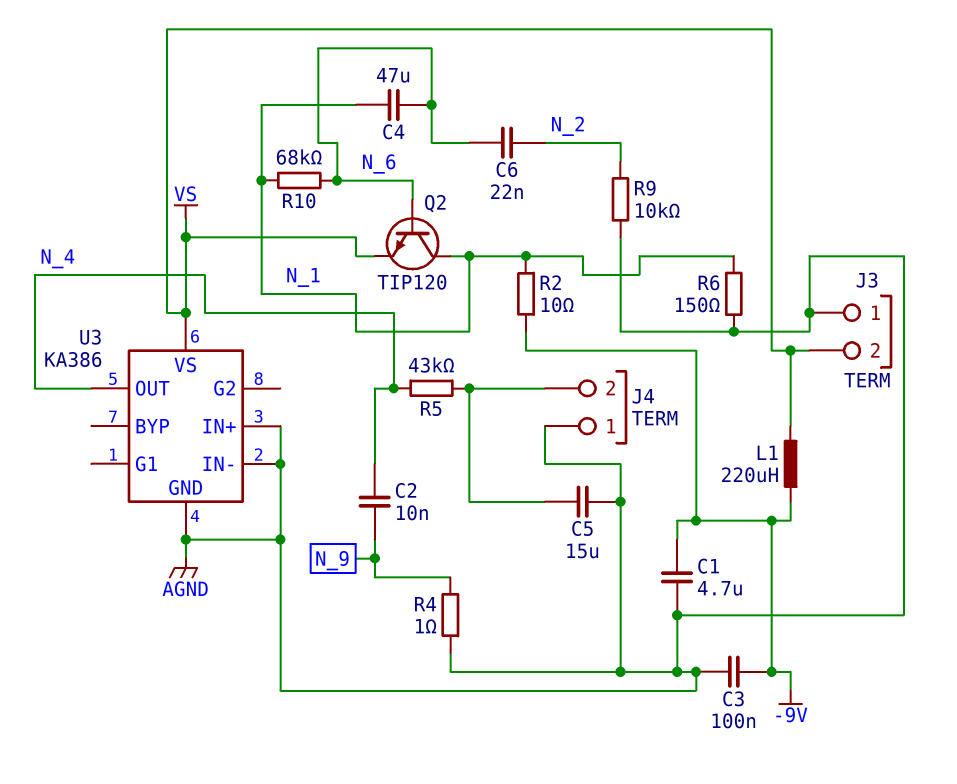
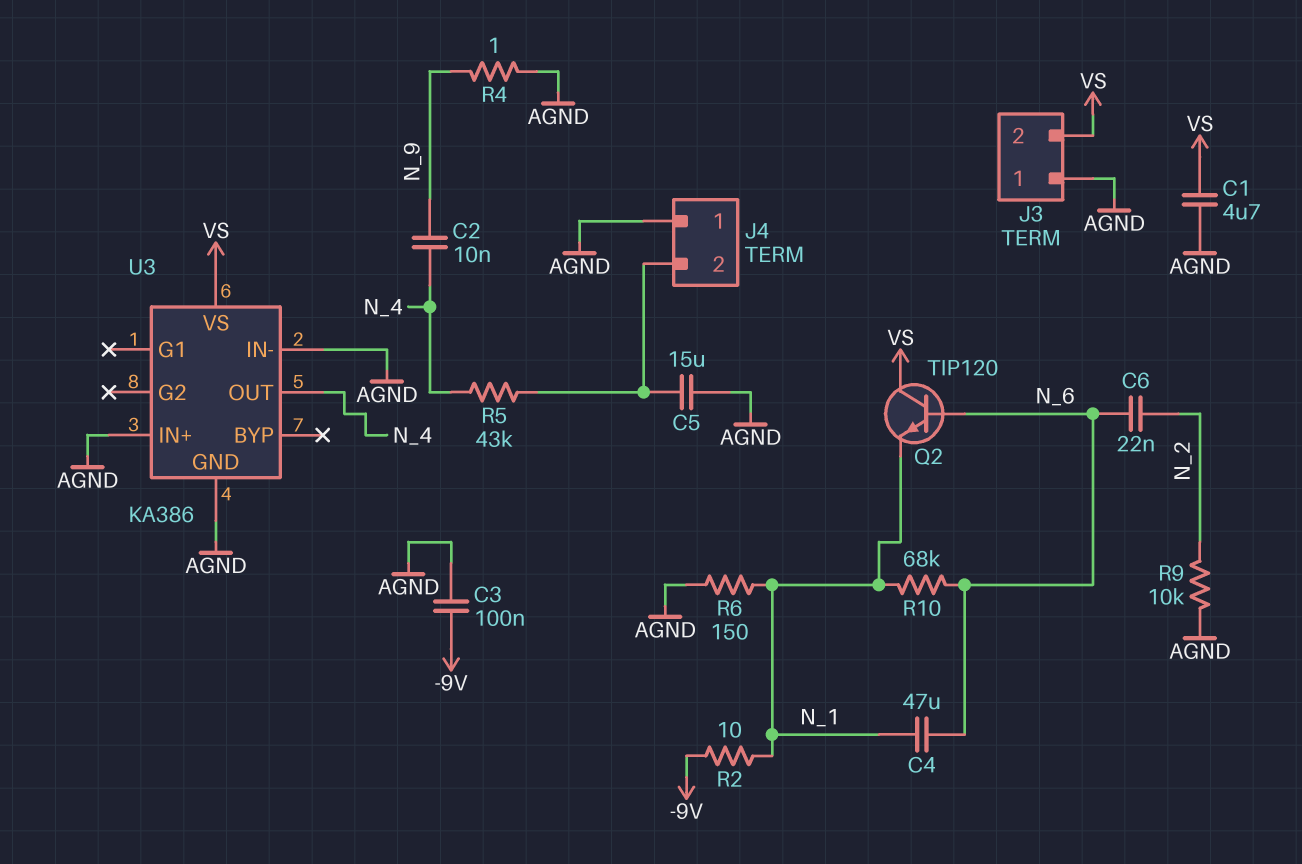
C1: 4.7uF (-9V, AGND) -> 4.7uF (AGND, VS)
L1: 220uH (-9V, VS) -> none
Q2: NPN TIP120 (B N_6, C N_1, E VS) -> NPN TIP120 (B N_6, C VS, E N_1)

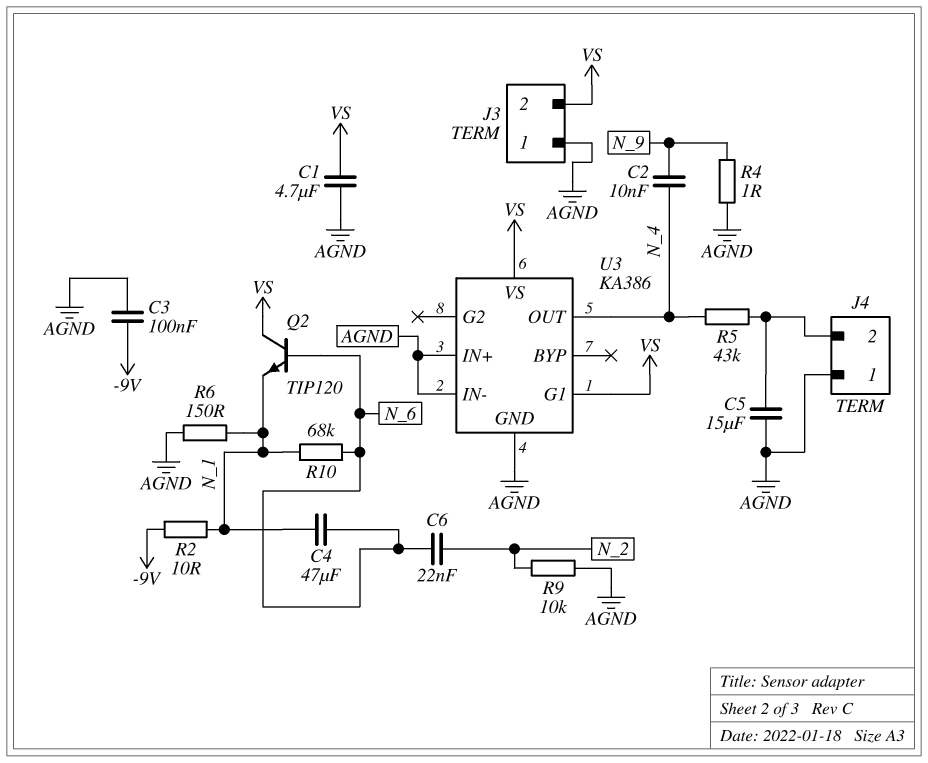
U3 pin G1: none -> VS

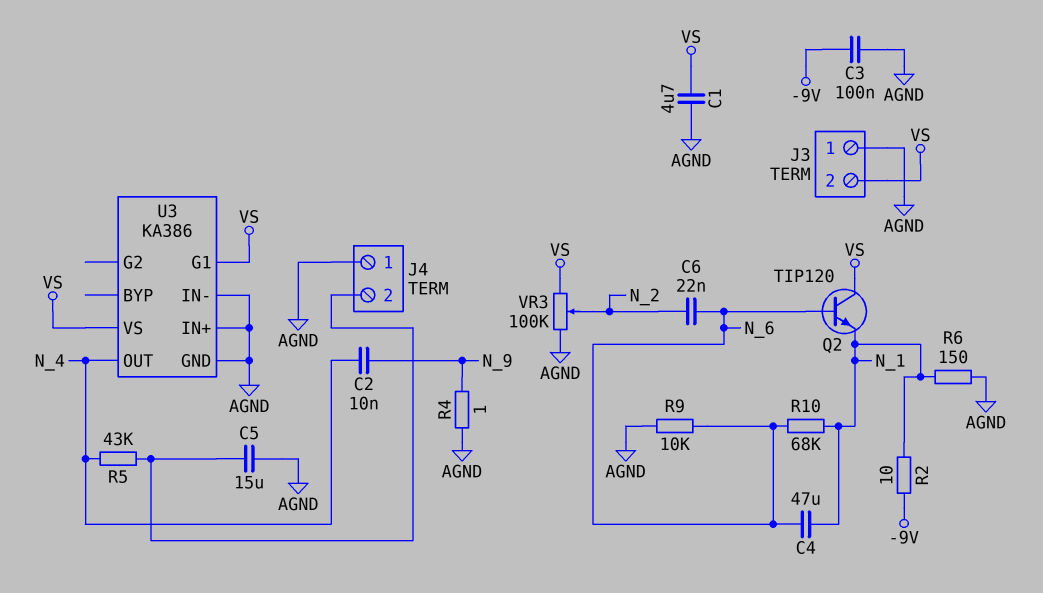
R9: 10k (AGND, N_2) -> 10k (AGND, N_6)
VR3: none -> 100k (AGND, VS, wiper N_2)

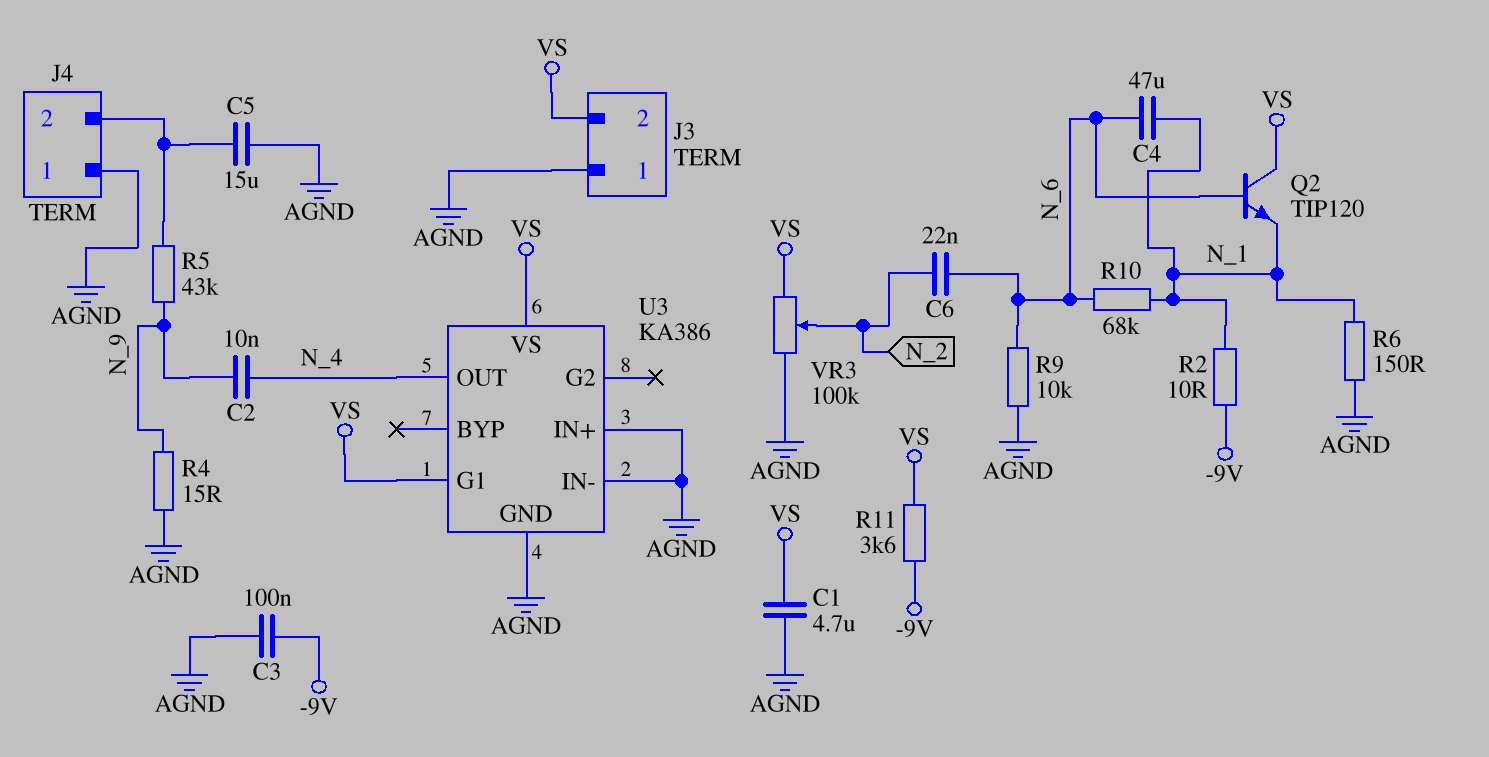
R4: 1 (AGND, N_9) -> 15 (AGND, N_9)
R5: 43k (J4/2, N_4) -> 43k (J4/2, N_9)
R11: none -> 3.6k (-9V, VS)

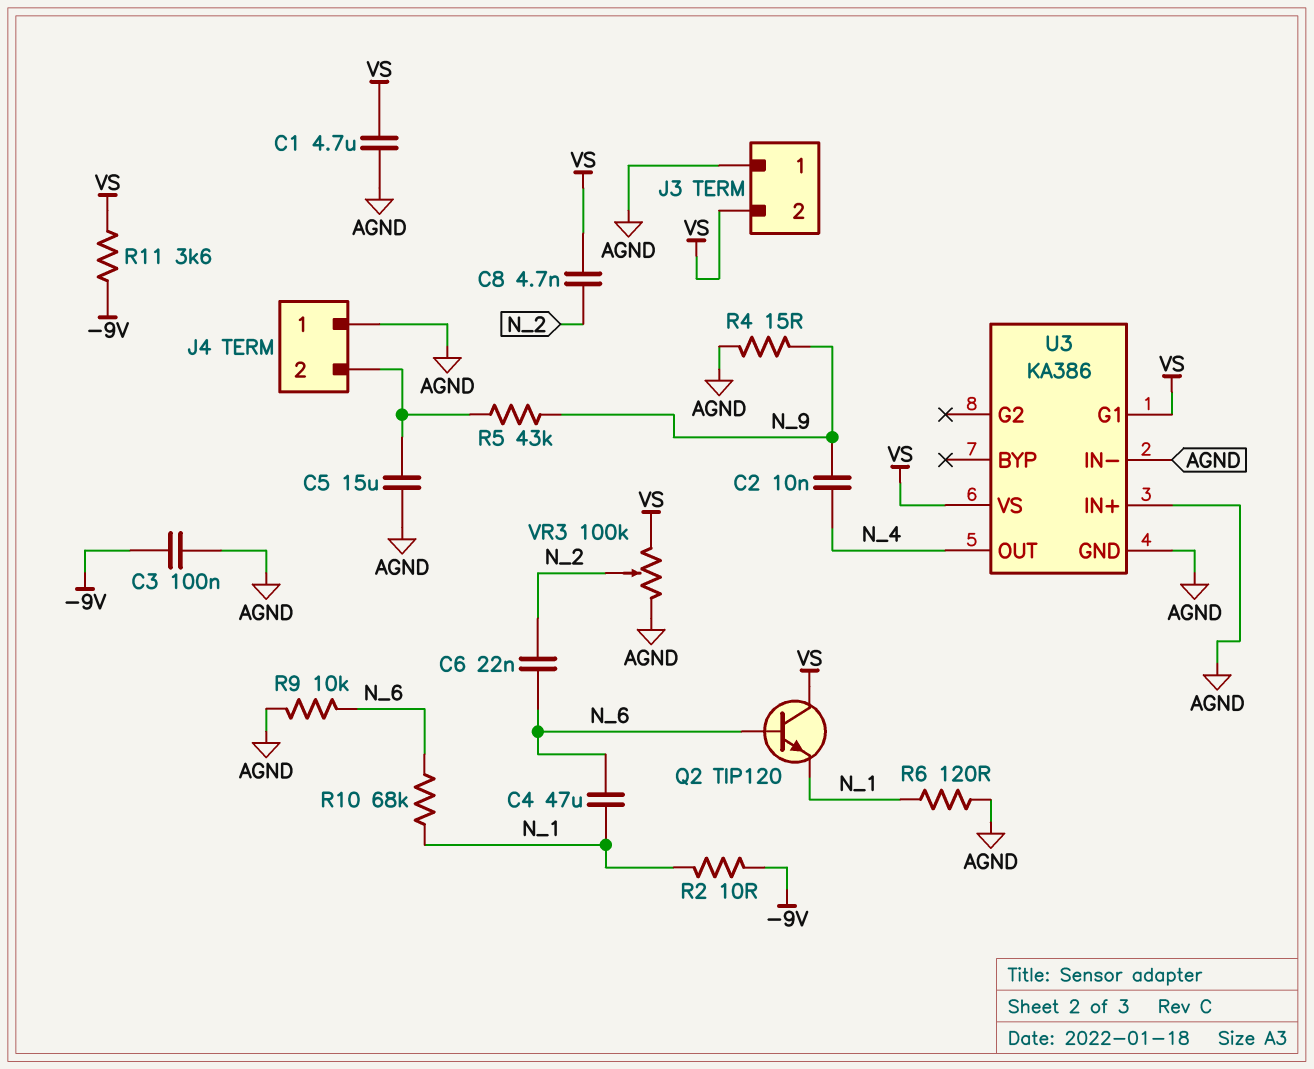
C8: none -> 4.7nF (N_2, VS)
R6: 150 (AGND, N_1) -> 120 (AGND, N_1)

